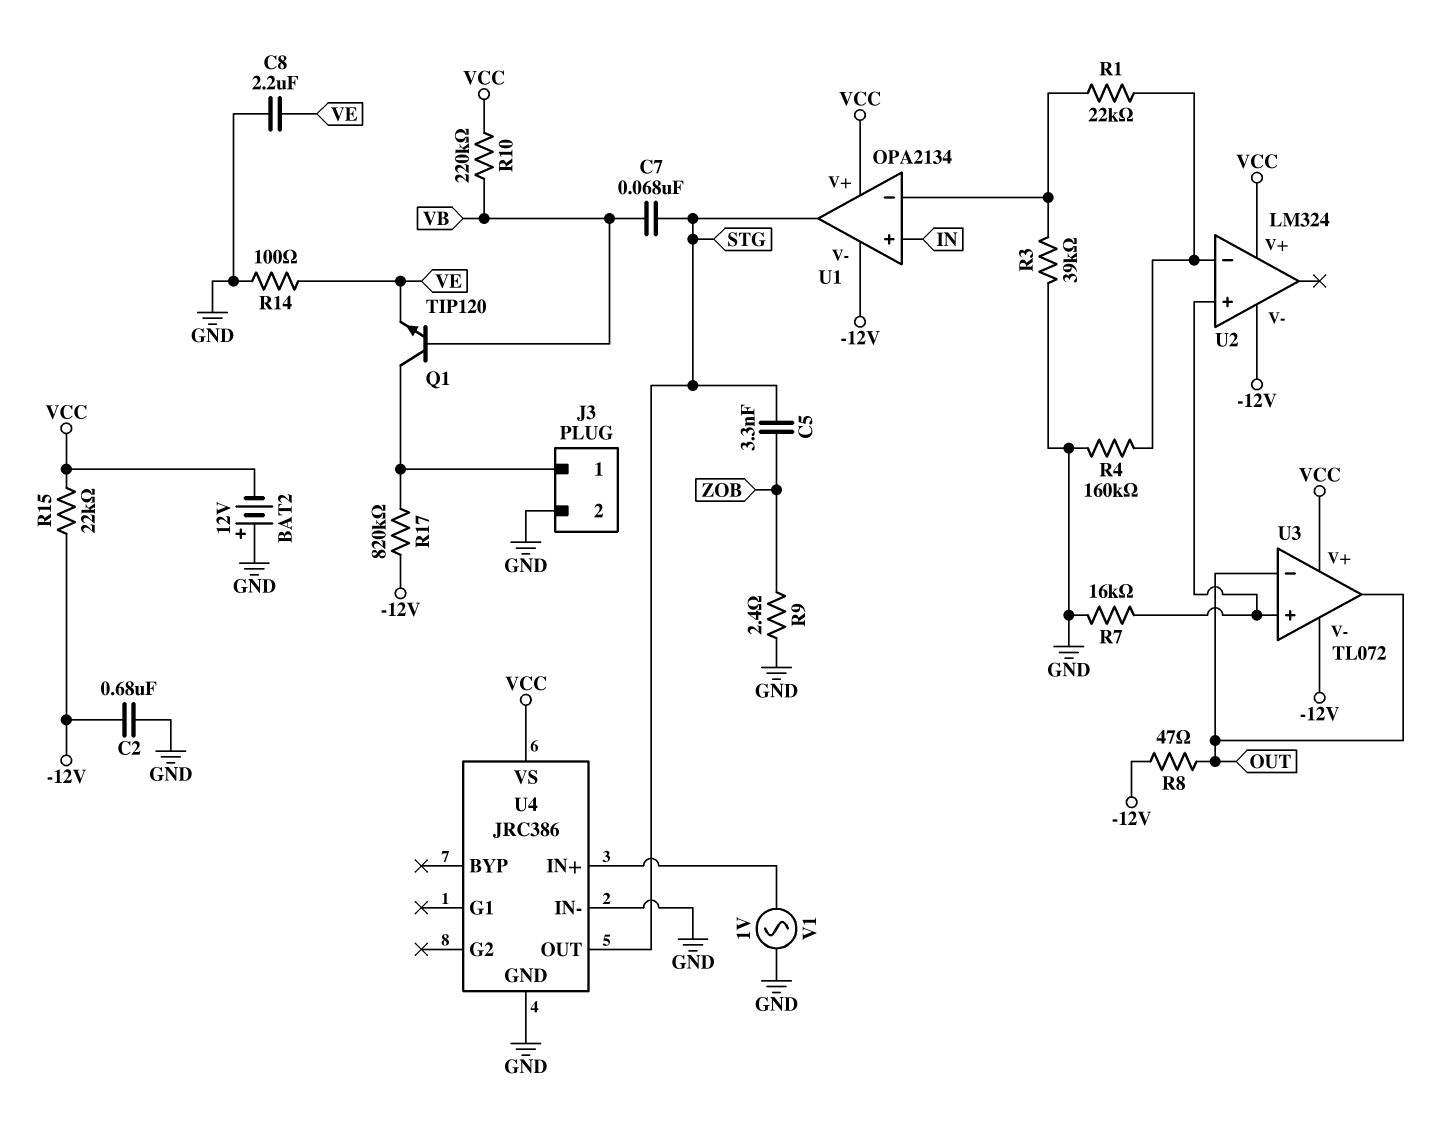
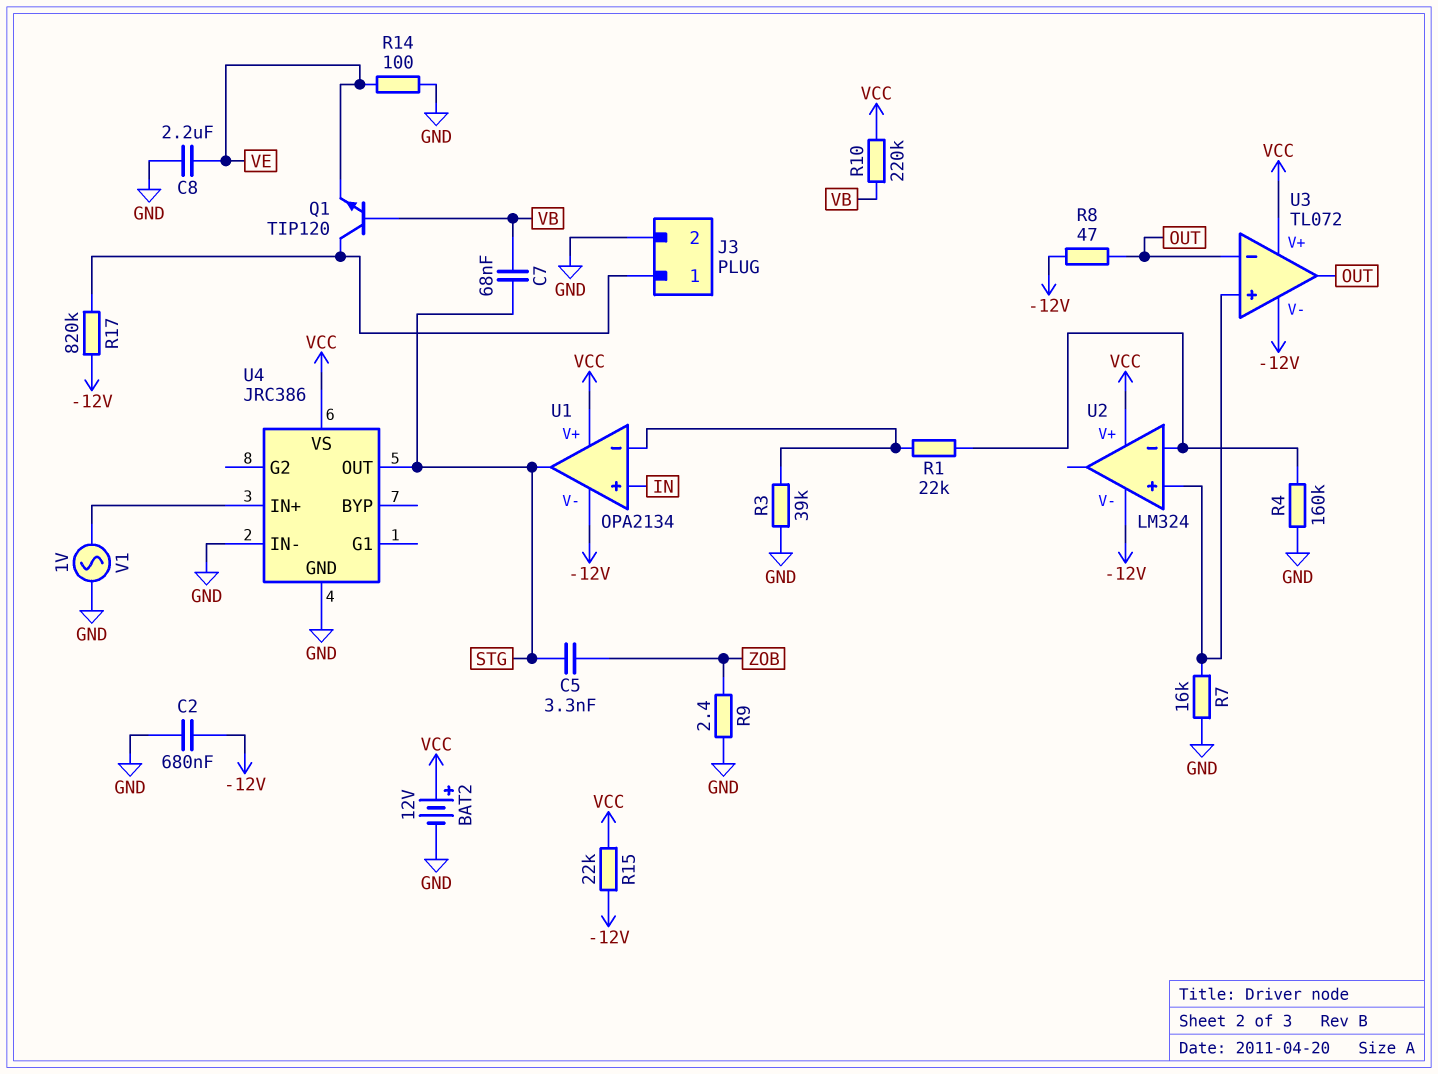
BAT2: 12V (plus GND, minus VCC) -> 12V (plus VCC, minus GND)

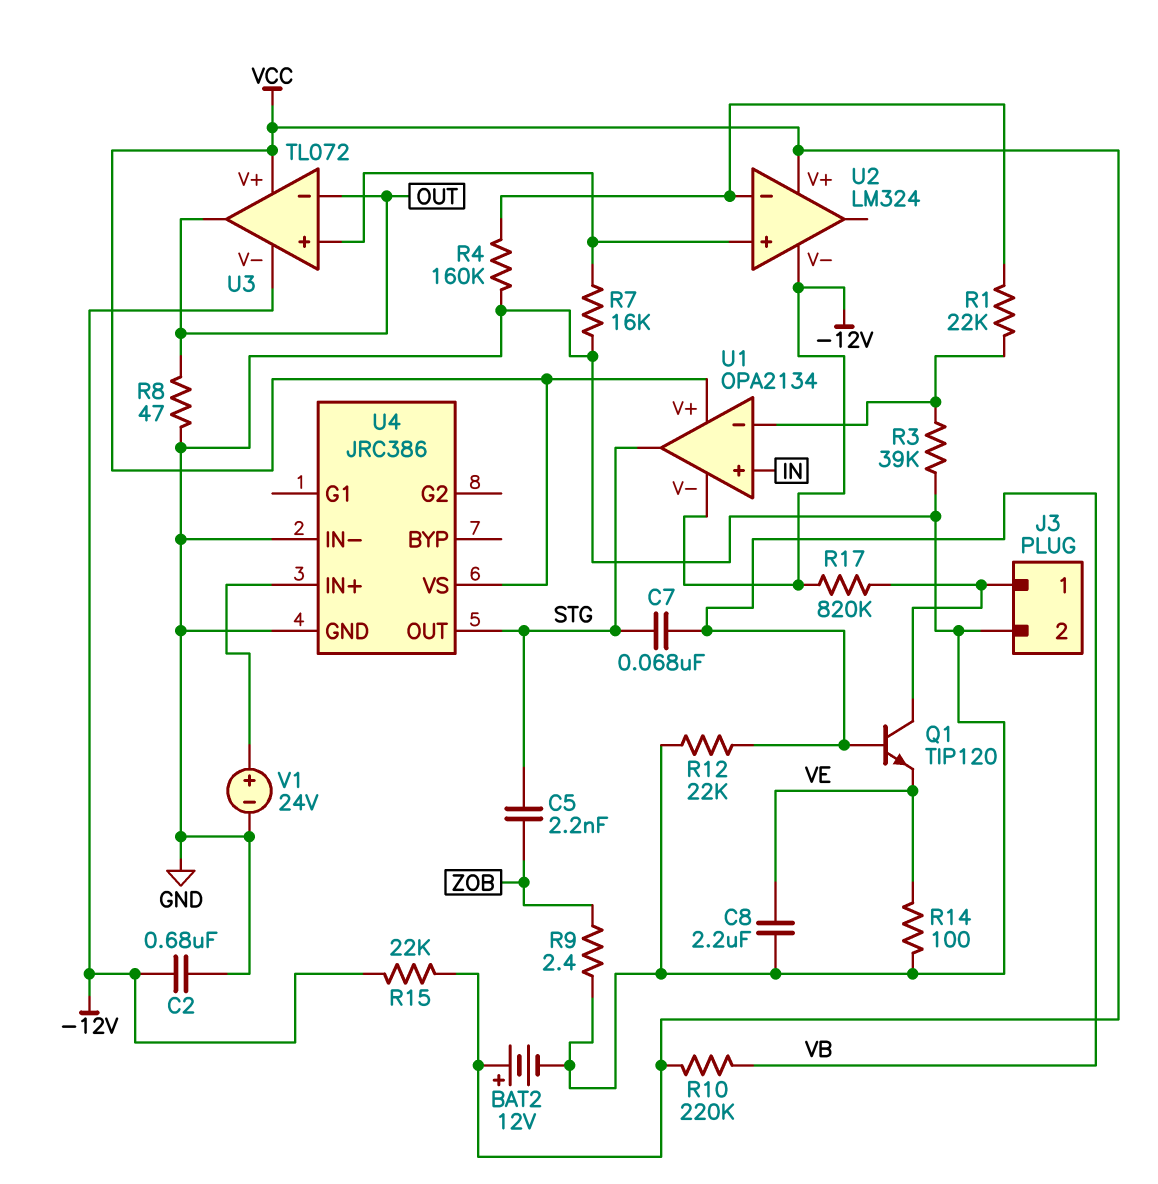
C5: 3.3nF (STG, ZOB) -> 2.2nF (STG, ZOB)
R8: 47 (-12V, OUT) -> 47 (GND, OUT)
R12: none -> 22k (GND, VB)
V1: AC 1V (GND, U4/IN+) -> 24V (plus U4/IN+, minus GND)

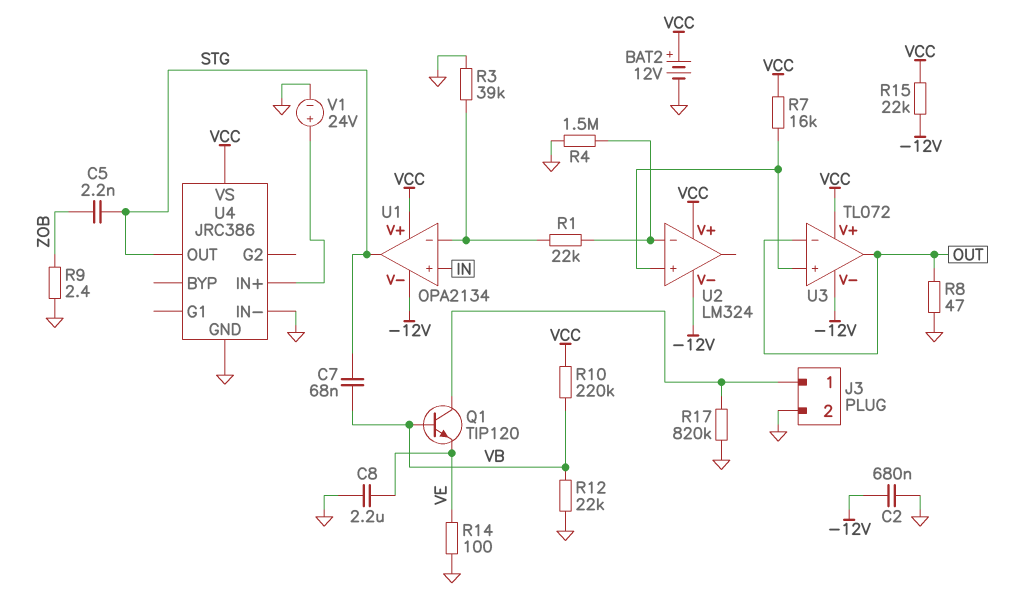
R4: 160k (GND, U2/in-) -> 1.5M (GND, U2/in-)
R7: 16k (GND, U2/in+) -> 16k (U2/in+, VCC)
R17: 820k (-12V, J3/1) -> 820k (GND, J3/1)

